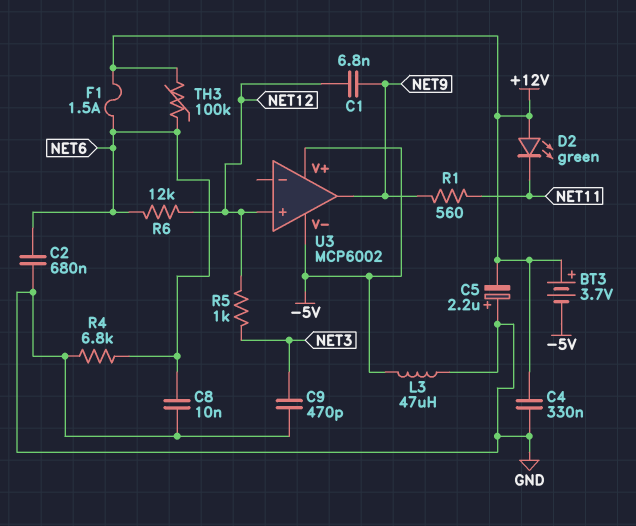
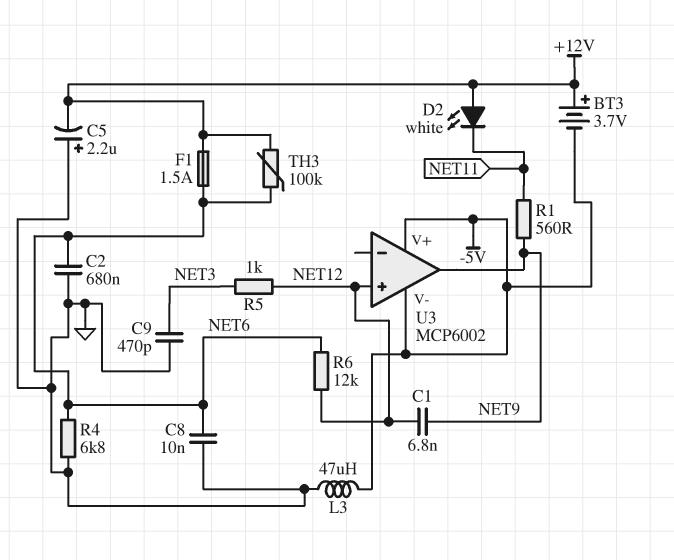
C4: 330nF (+12V, GND) -> none
D2: LED green (A +12V, K NET11) -> LED white (A +12V, K NET11)

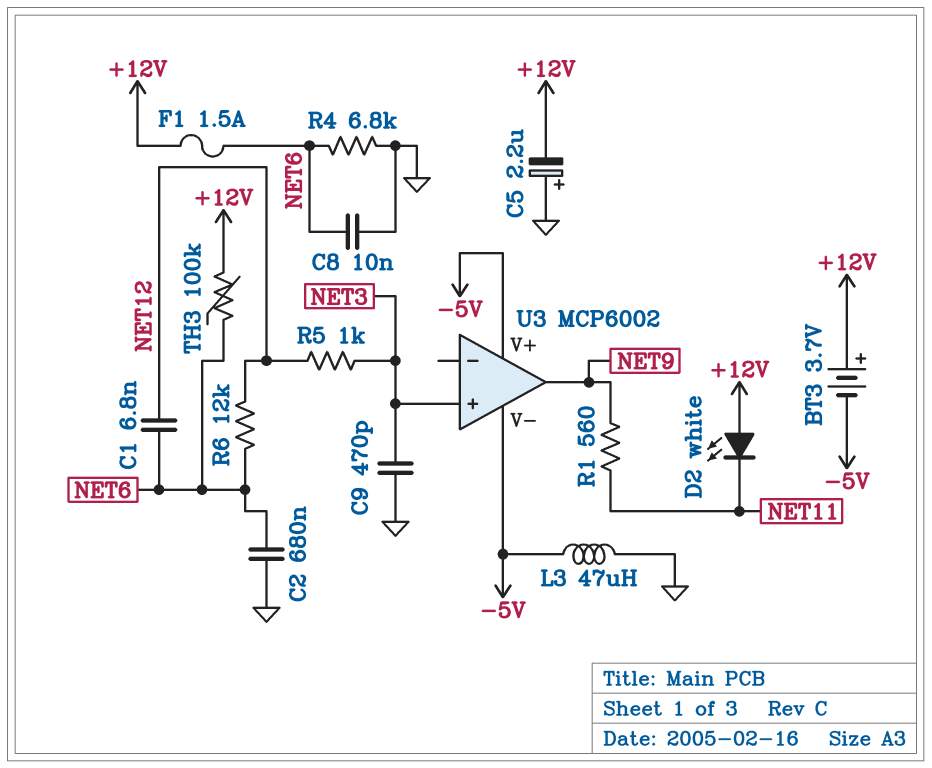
C1: 6.8nF (NET9, NET12) -> 6.8nF (NET6, NET12)
U3 pin in+: NET12 -> NET3

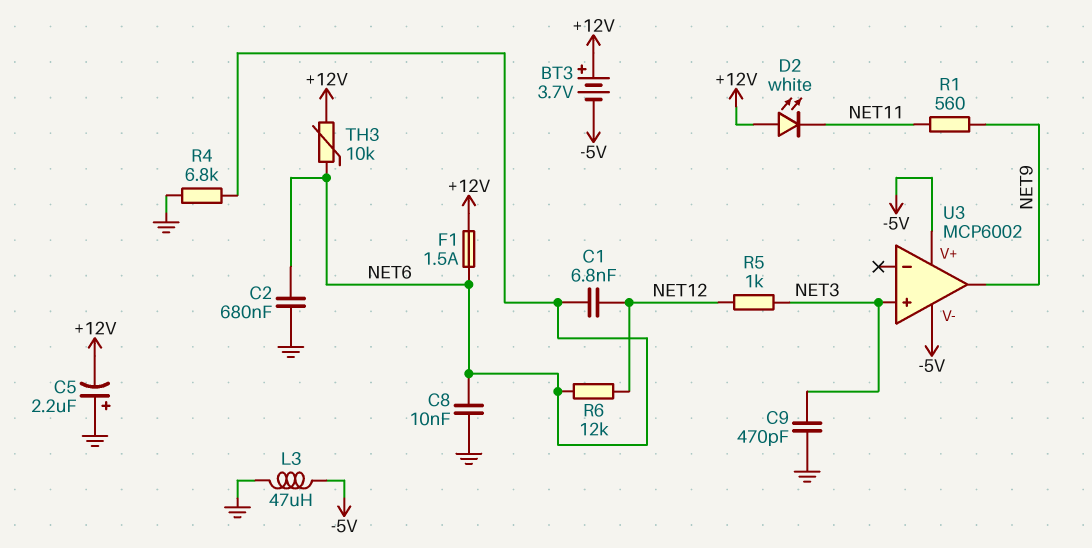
TH3: 100k (+12V, NET6) -> 10k (+12V, NET6)

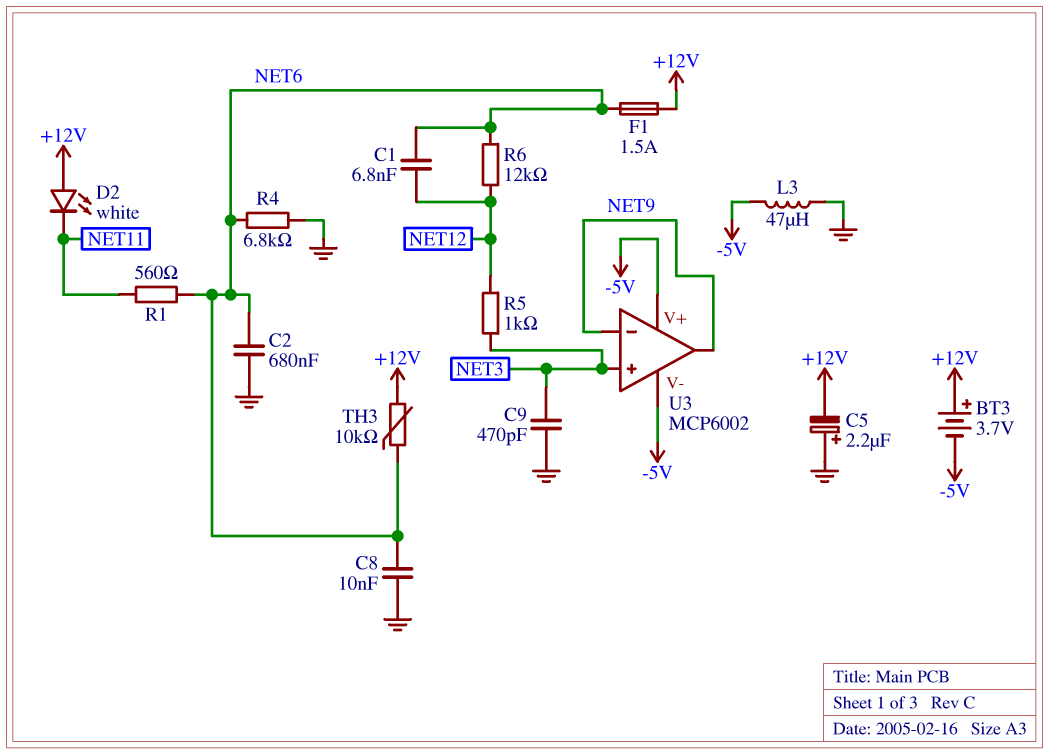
R1: 560 (NET9, NET11) -> 560 (NET6, NET11)
U3 pin in-: none -> NET9

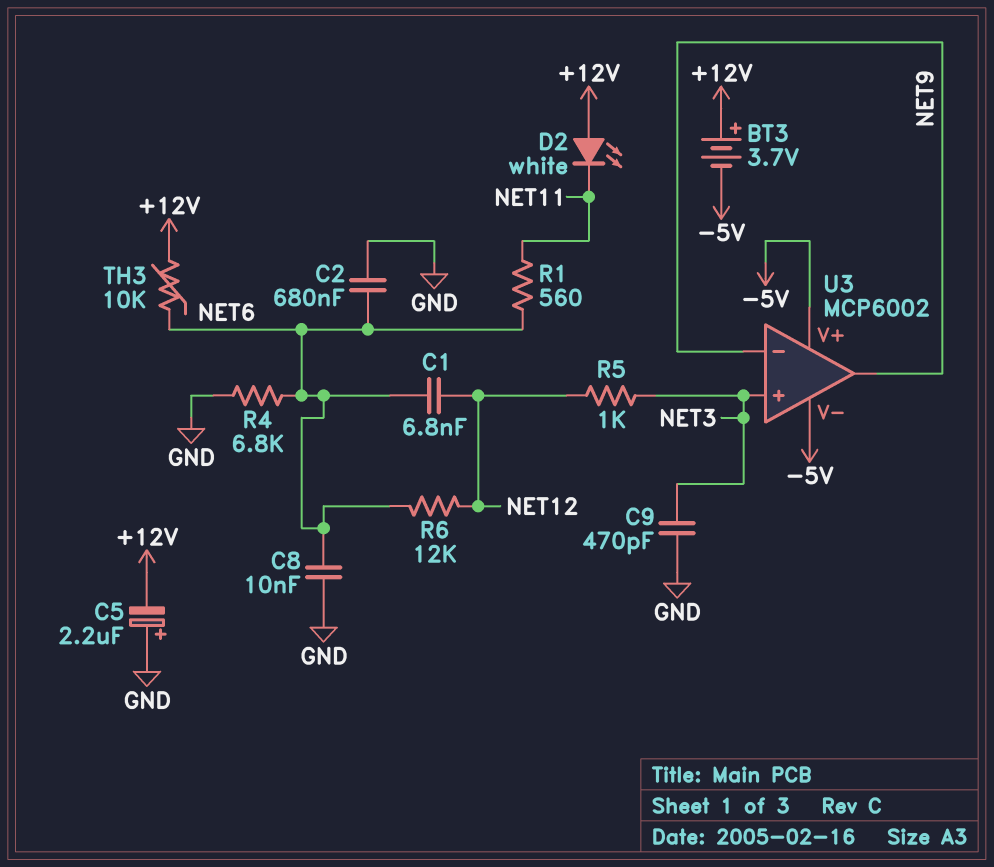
F1: 1.5A (+12V, NET6) -> none
L3: 47uH (-5V, GND) -> none

